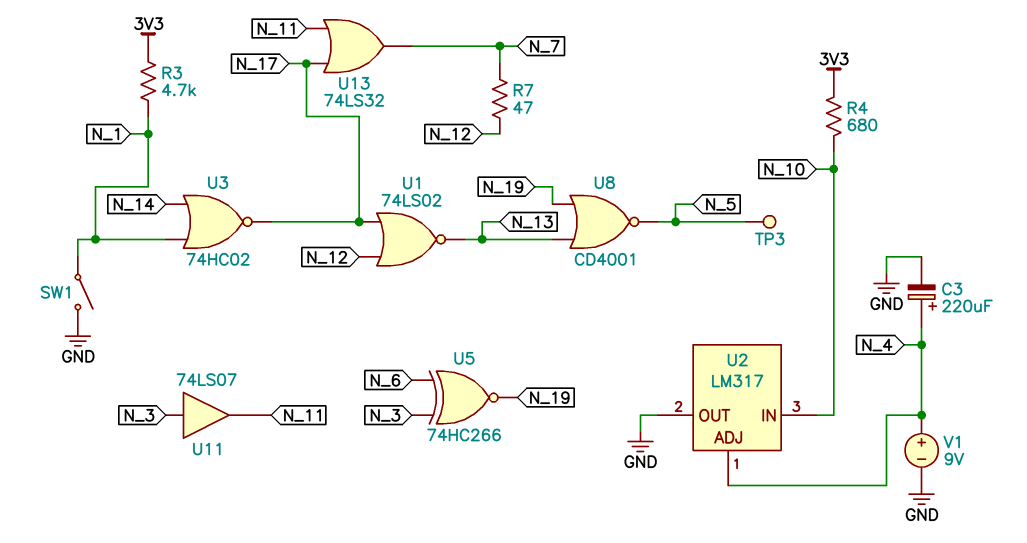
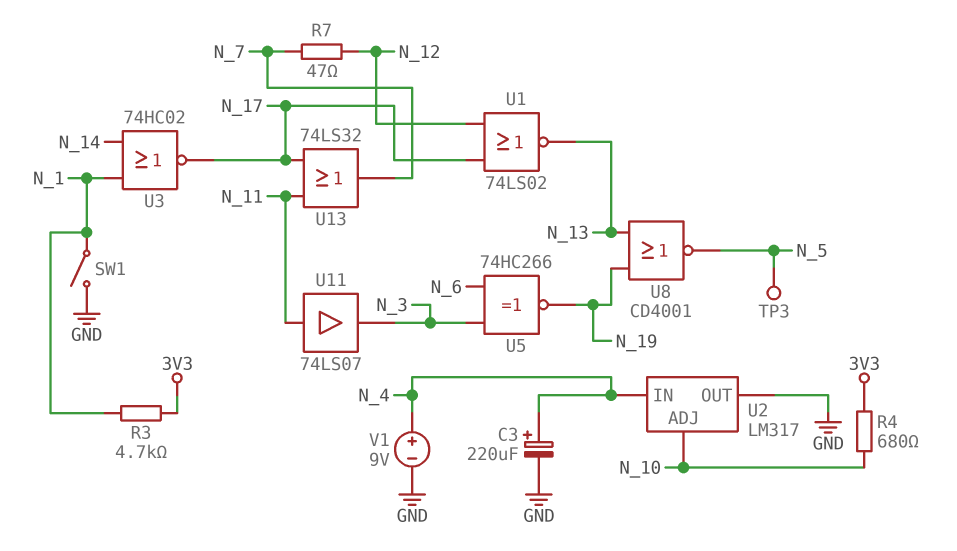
U2 pin ADJ: N_4 -> N_10
U2 pin IN: N_10 -> N_4
U11: buffer 74LS07 (in N_3, out N_11) -> buffer 74LS07 (in N_11, out N_3)

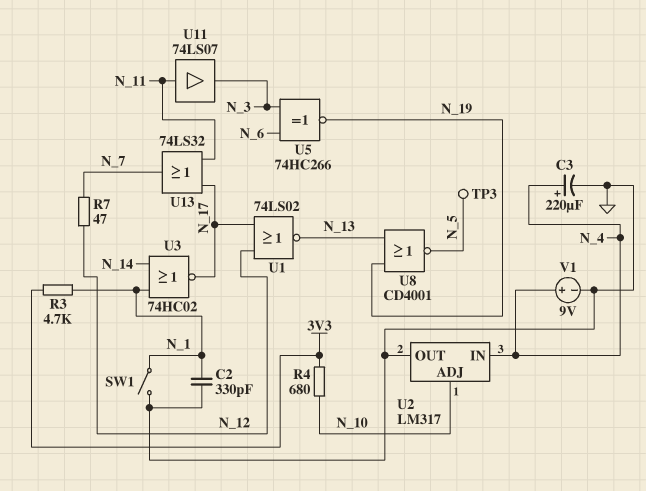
C2: none -> 330pF (GND, N_1)

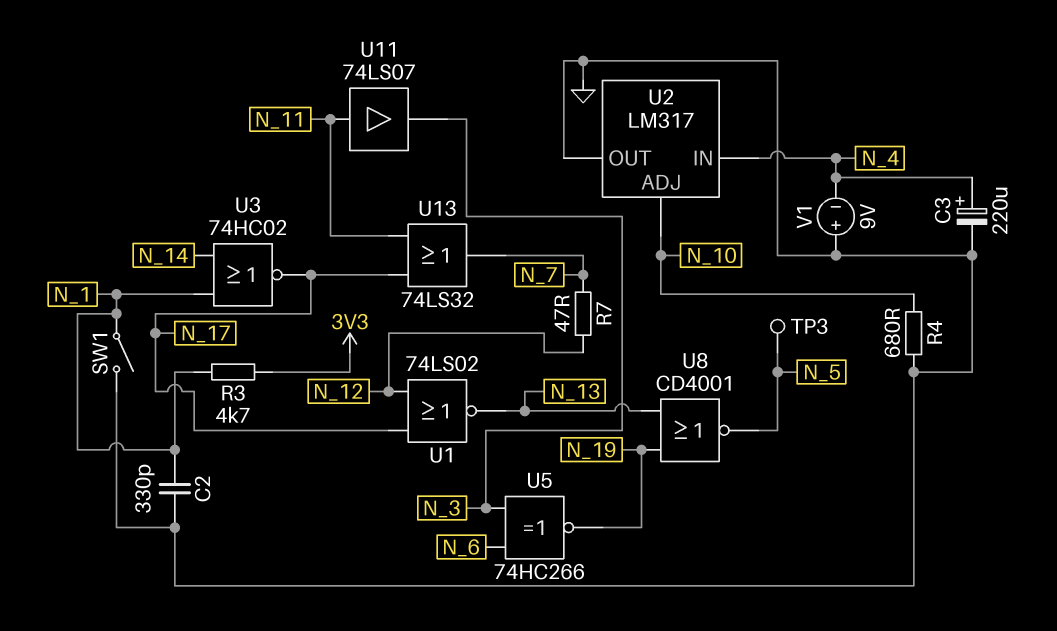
R4: 680 (3V3, N_10) -> 680 (GND, N_10)
V1: 9V (plus N_4, minus GND) -> 9V (plus GND, minus N_4)

